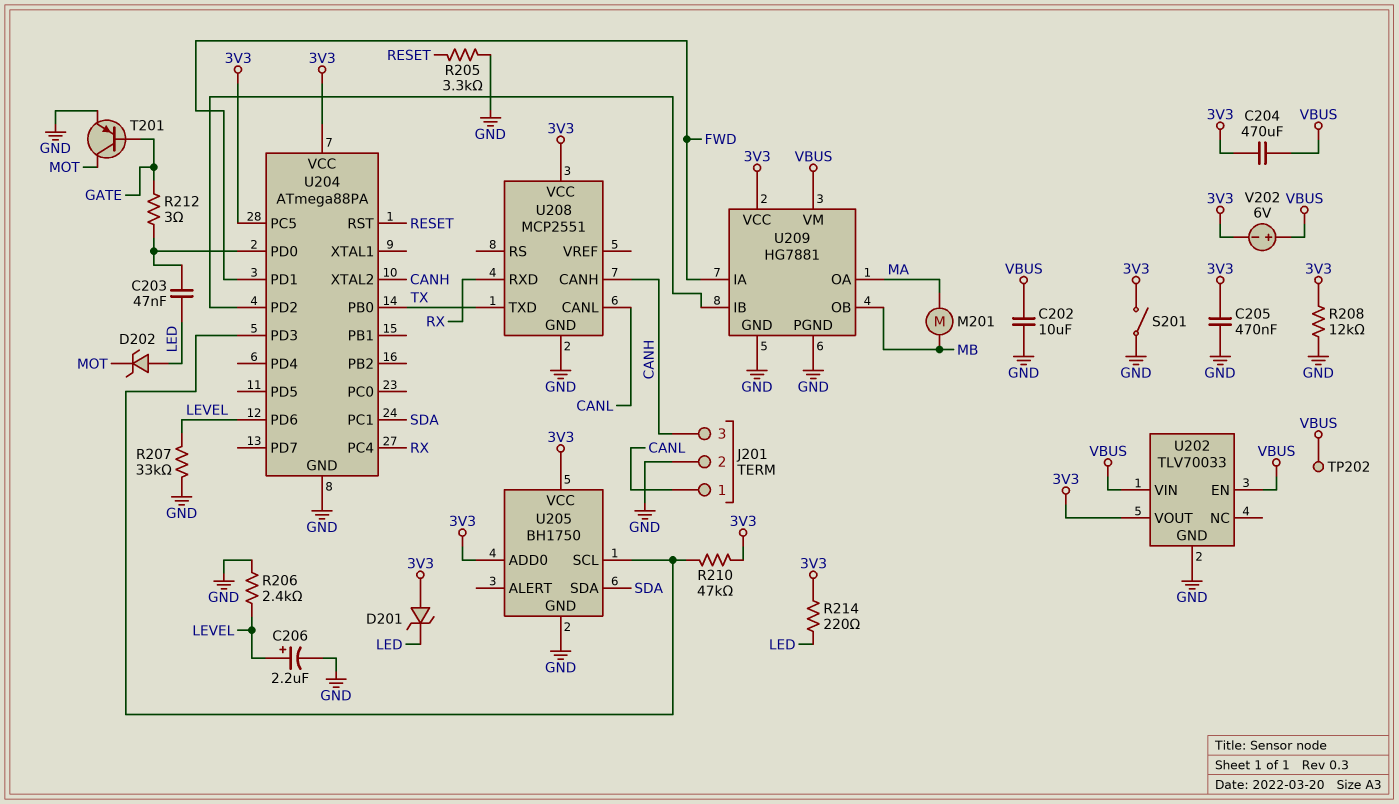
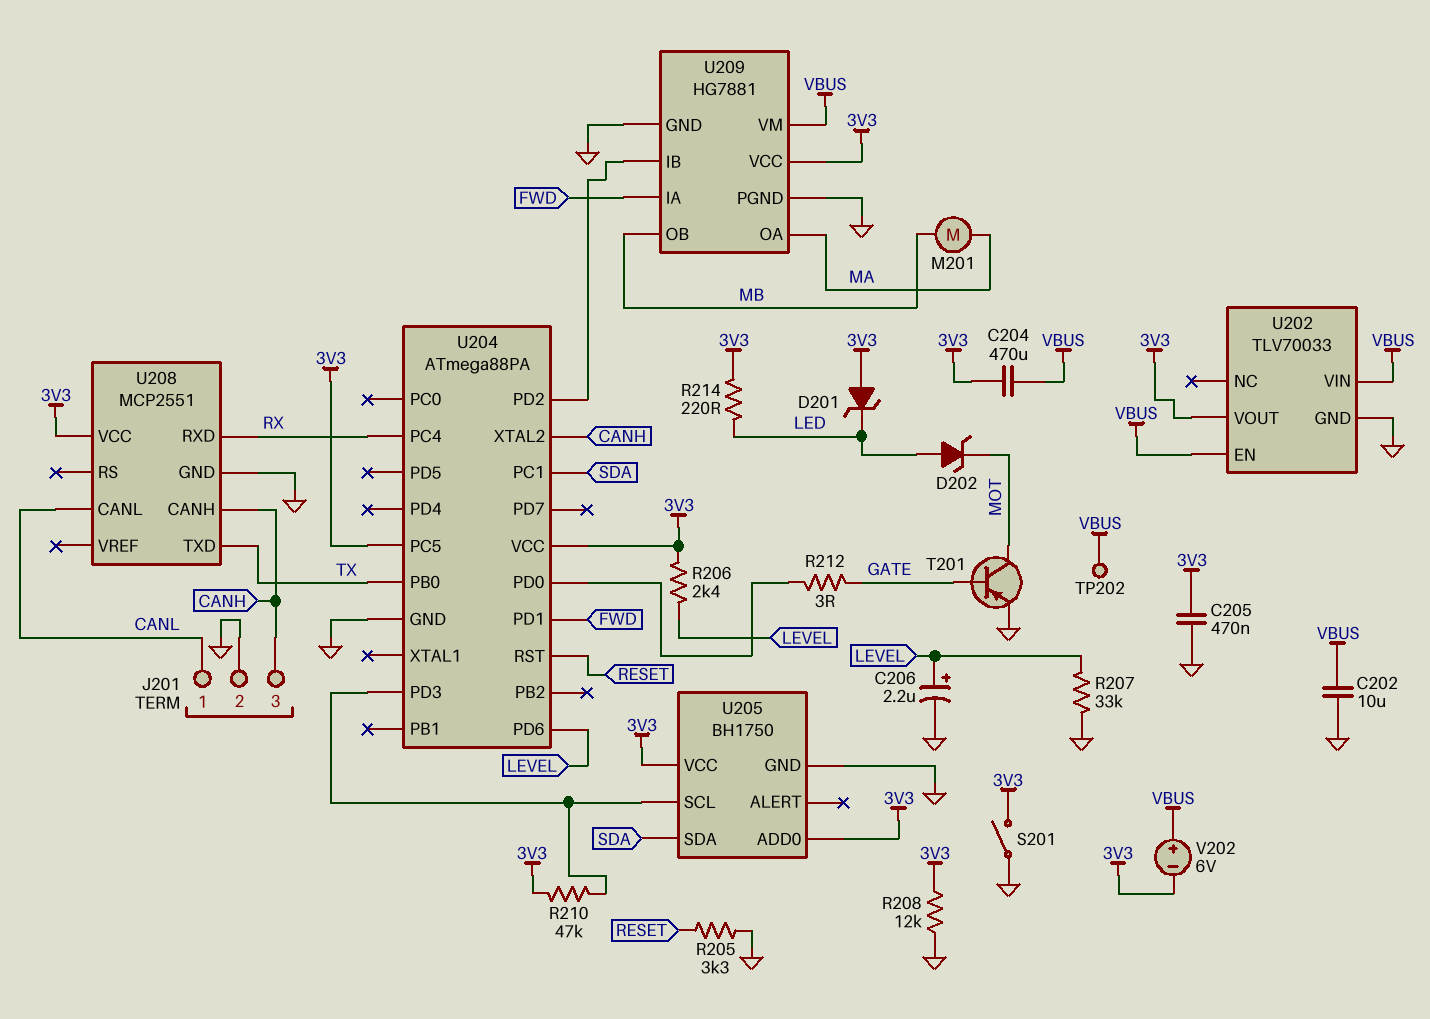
C203: 47nF (LED, U204/PD0) -> none
R206: 2.4k (GND, LEVEL) -> 2.4k (3V3, LEVEL)

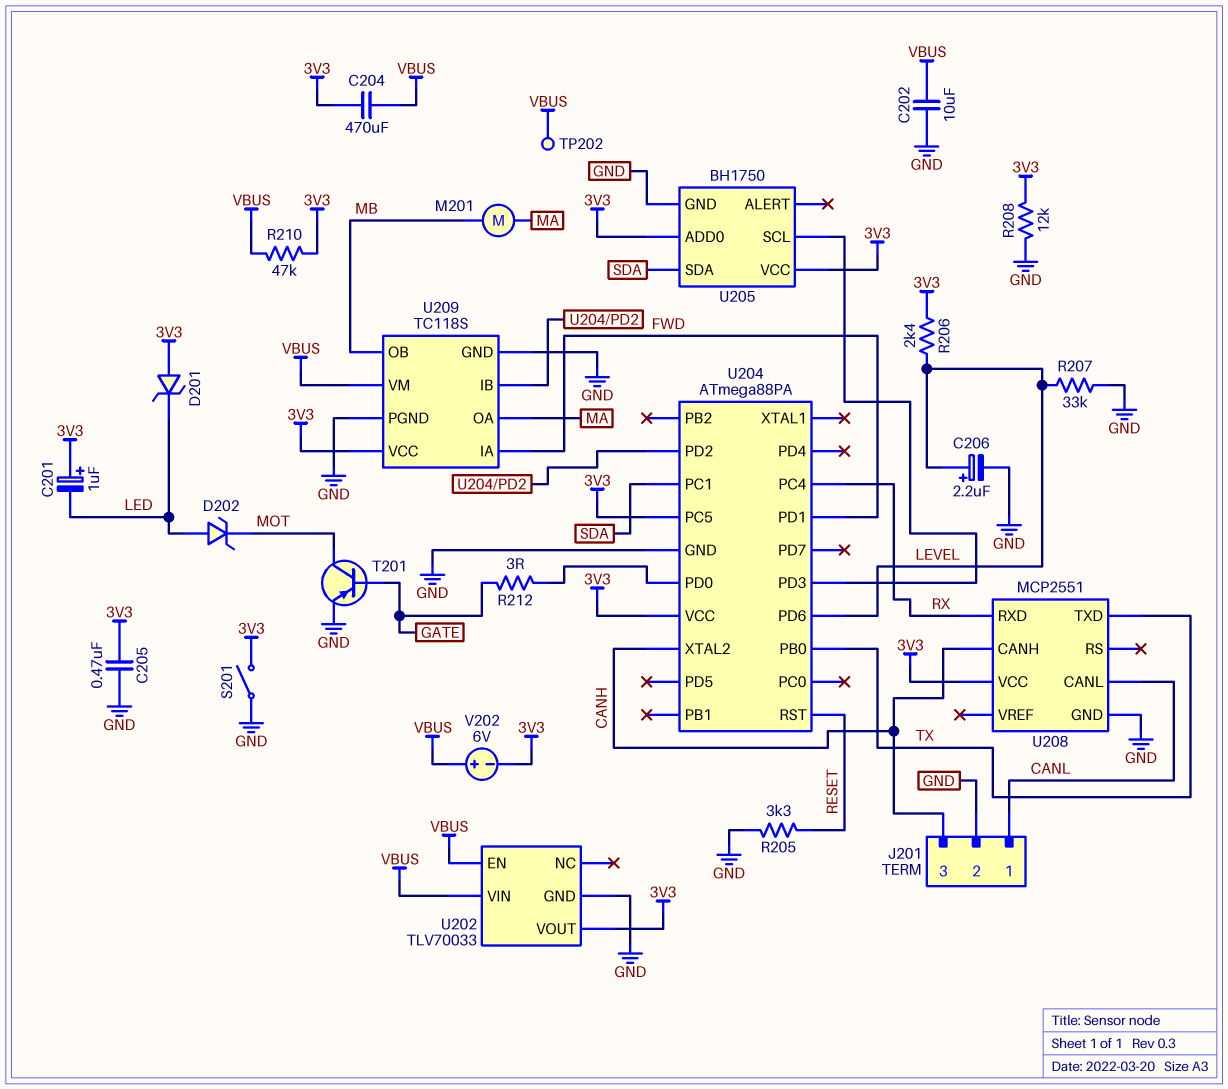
C201: none -> 1uF (plus 3V3, minus LED)
R210: 47k (3V3, U204/PD3) -> 47k (3V3, VBUS)
R214: 220 (3V3, LED) -> none
U209: HG7881 -> TC118S

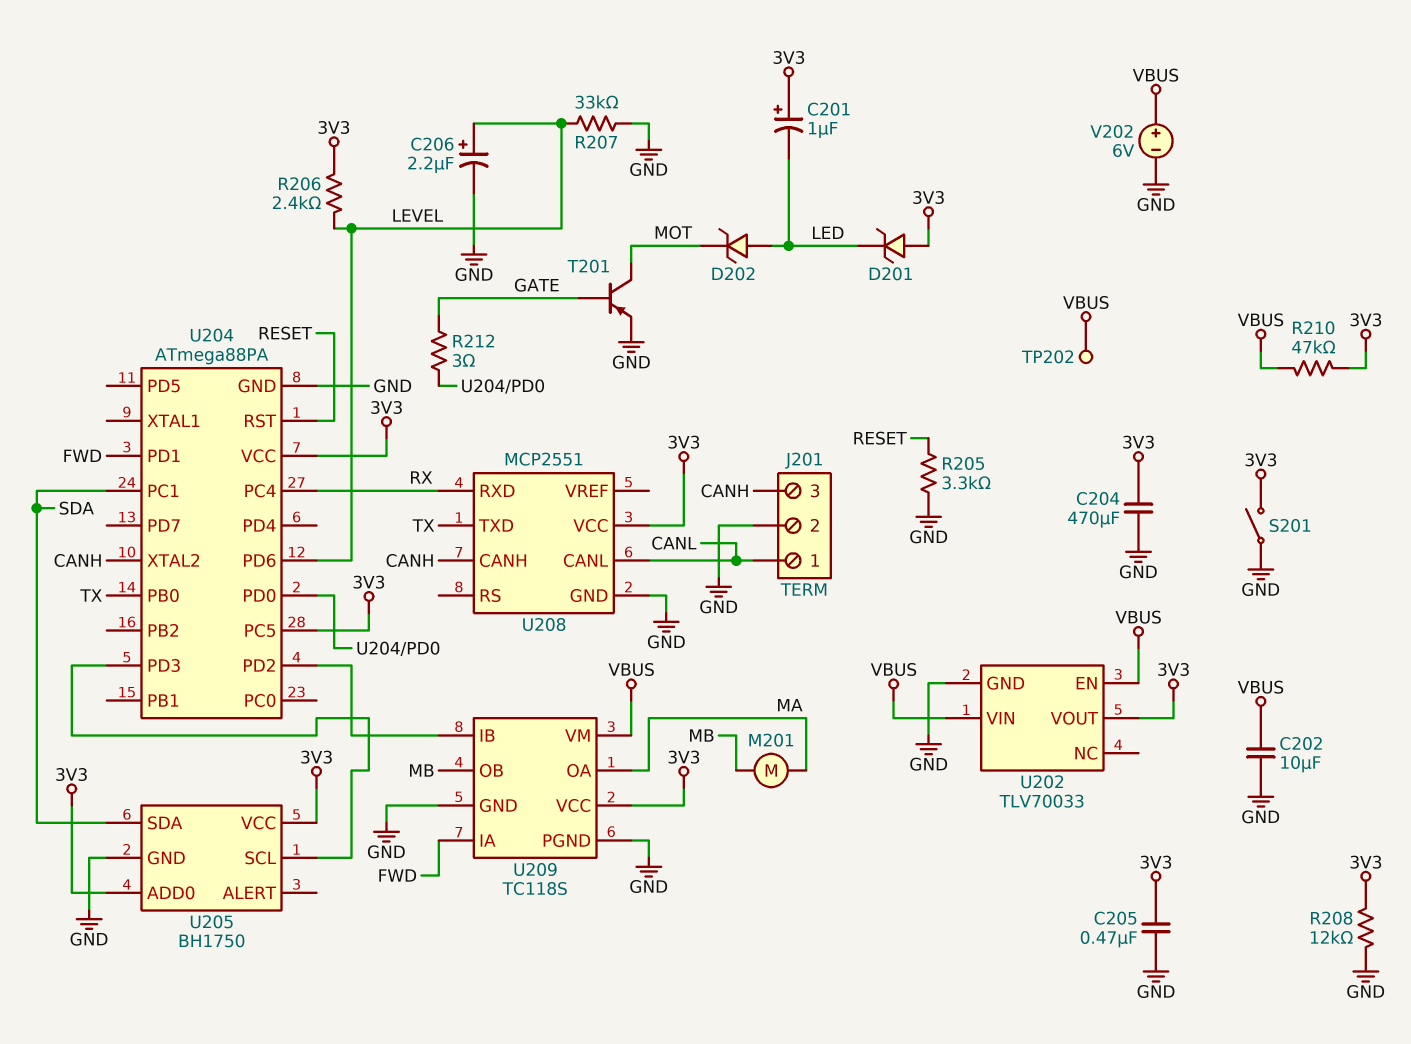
C204: 470uF (3V3, VBUS) -> 470uF (3V3, GND)
V202: 6V (plus VBUS, minus 3V3) -> 6V (plus VBUS, minus GND)

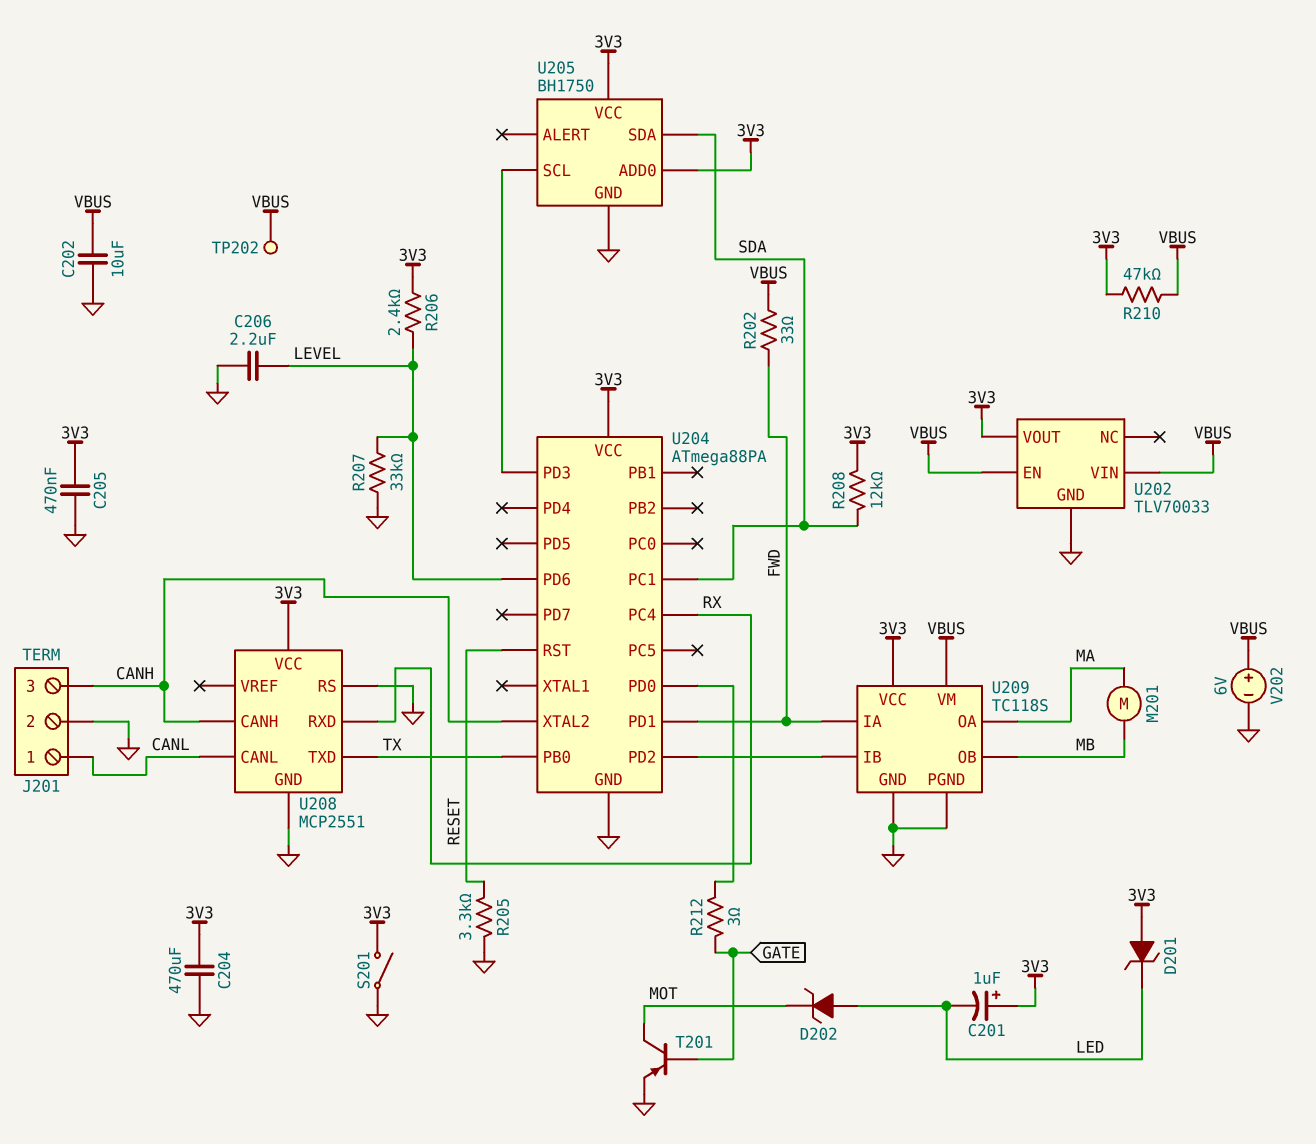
C206: 2.2uF (plus LEVEL, minus GND) -> 2.2uF (GND, LEVEL)
R202: none -> 33 (FWD, VBUS)
R208: 12k (3V3, GND) -> 12k (3V3, SDA)
U204 pin PC5: 3V3 -> none
U208 pin RS: none -> GND

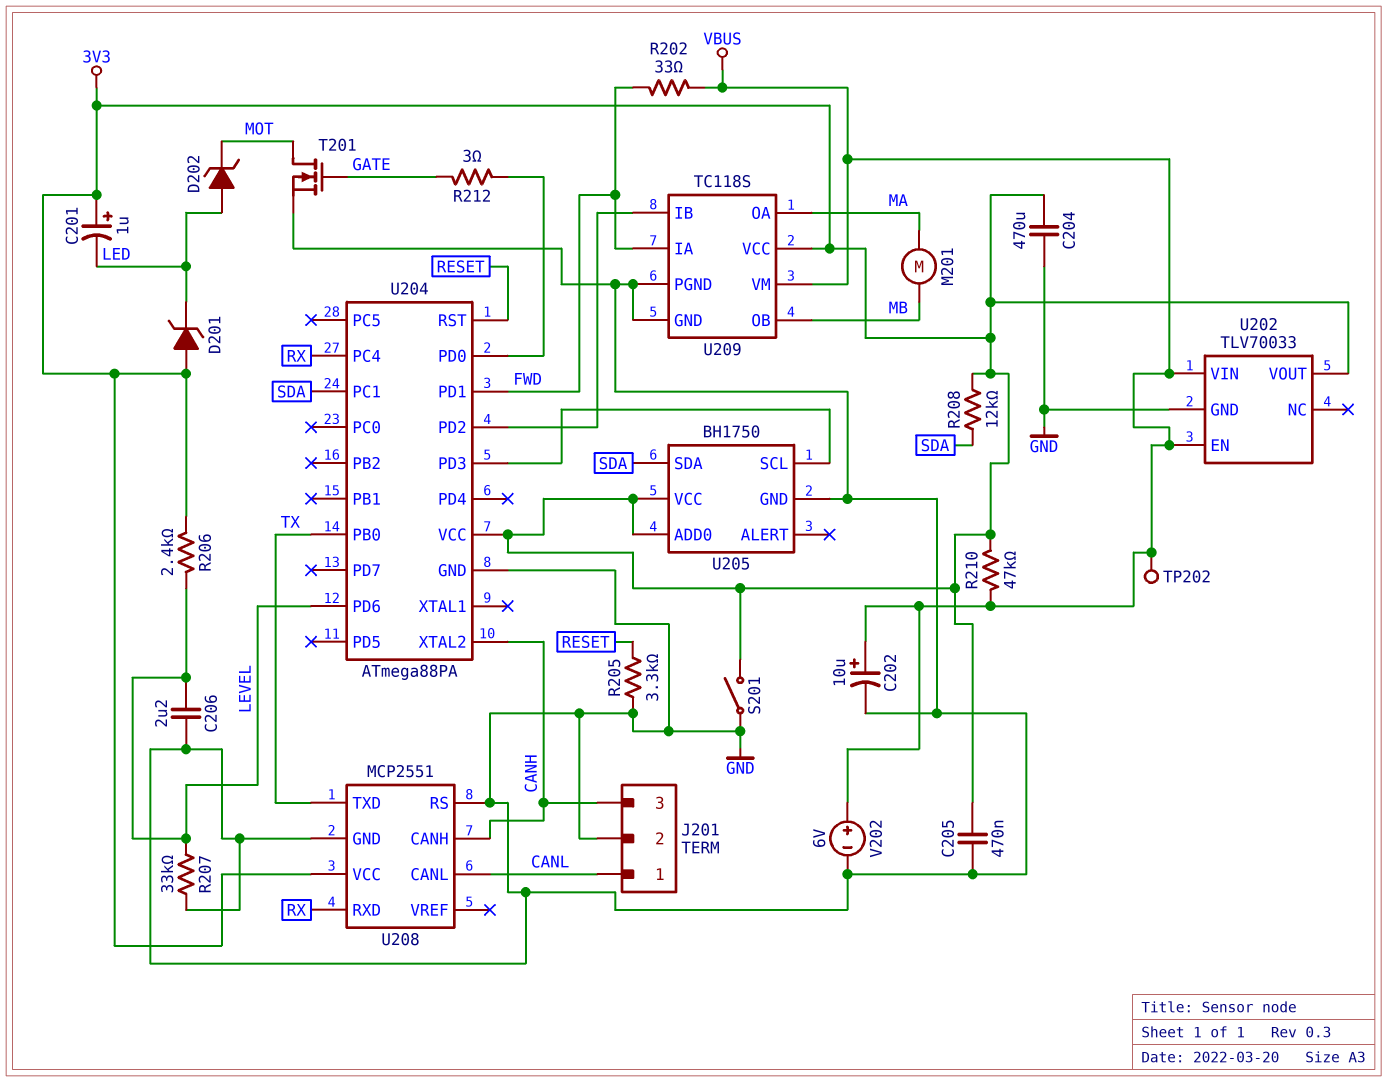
C202: 10uF (GND, VBUS) -> 10uF (plus VBUS, minus GND)
T201: PNP (B GATE, C MOT, E GND) -> NMOS (G GATE, D MOT, S GND)

